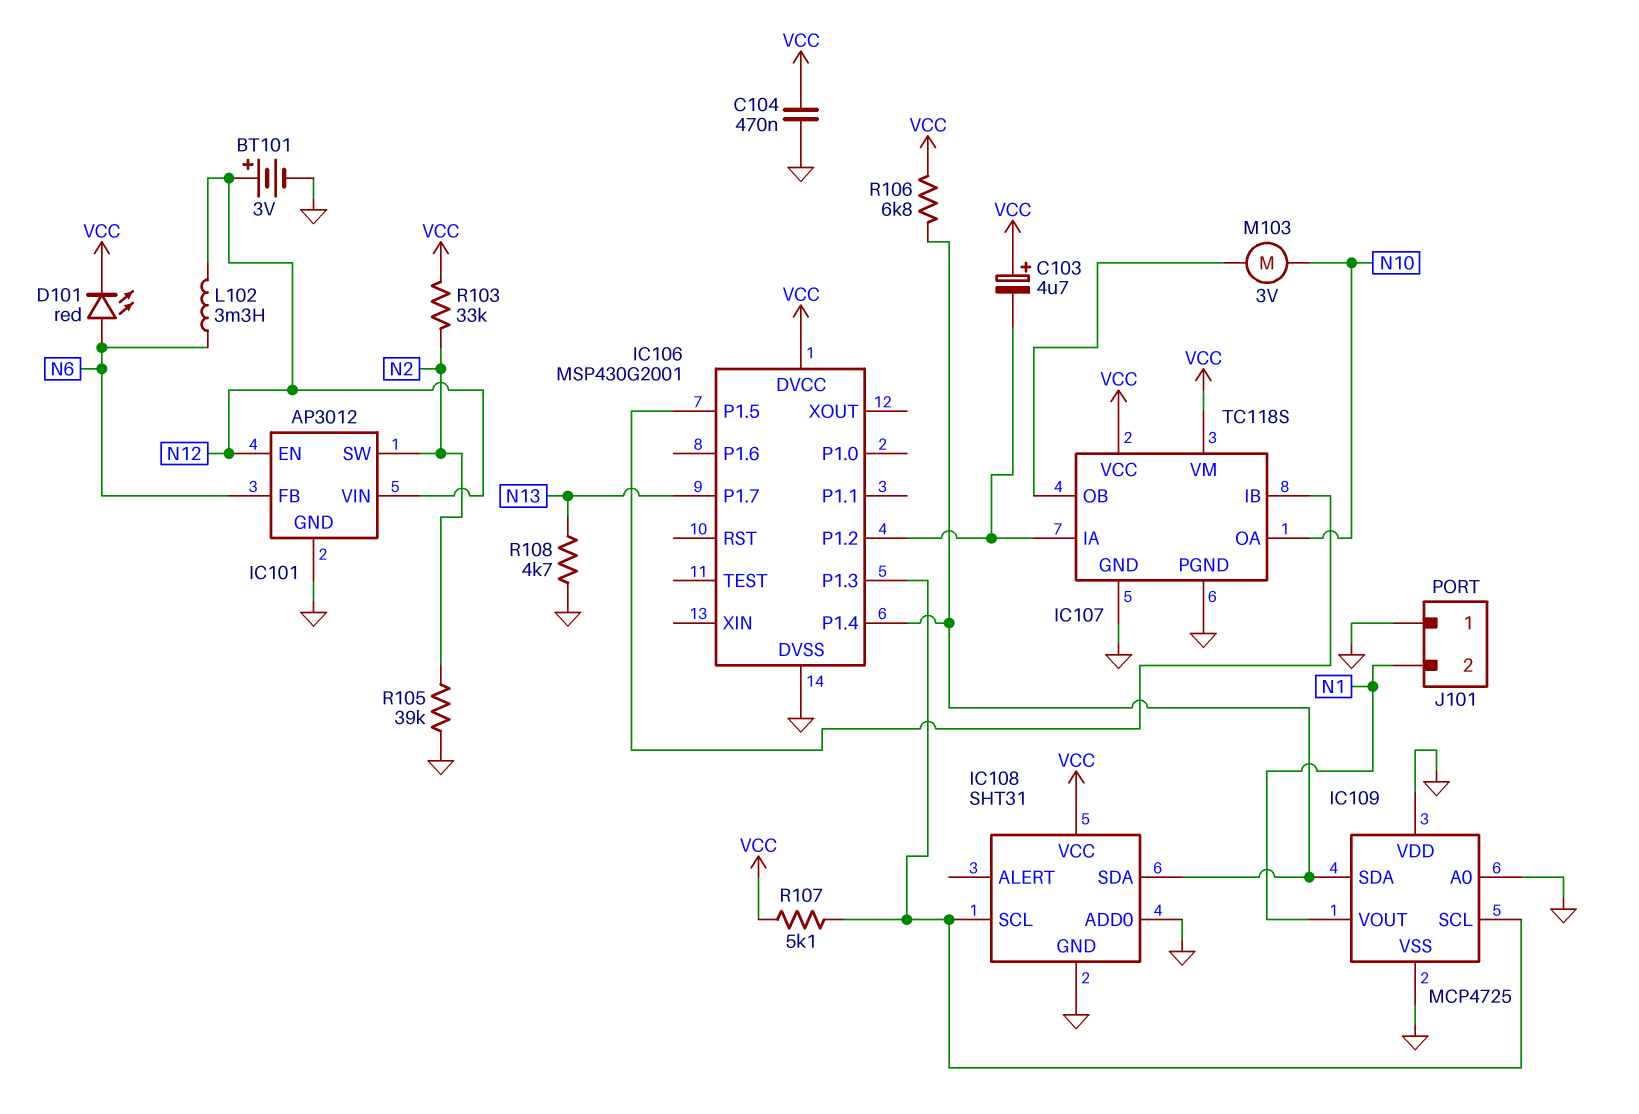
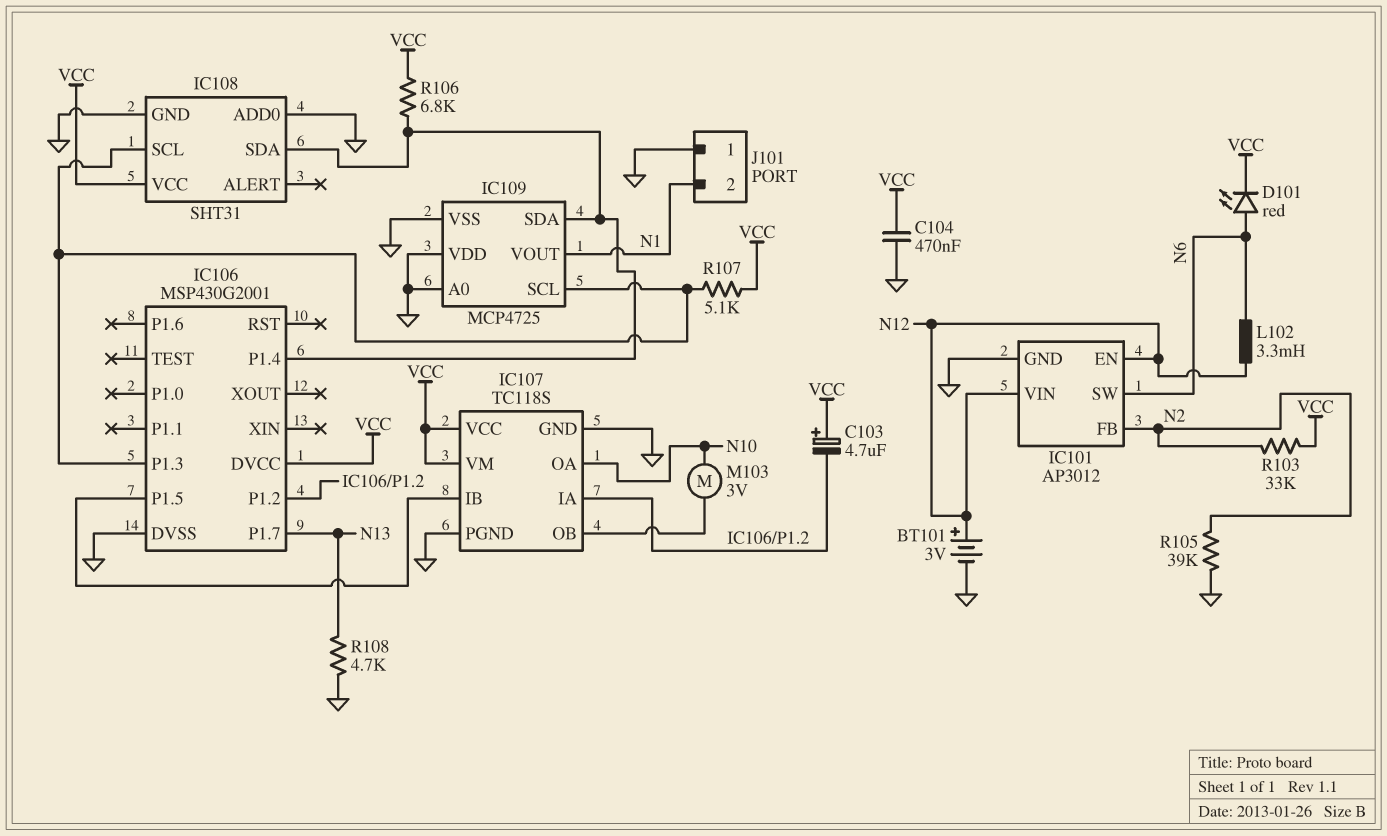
IC101 pin FB: N6 -> N2
IC101 pin SW: N2 -> N6

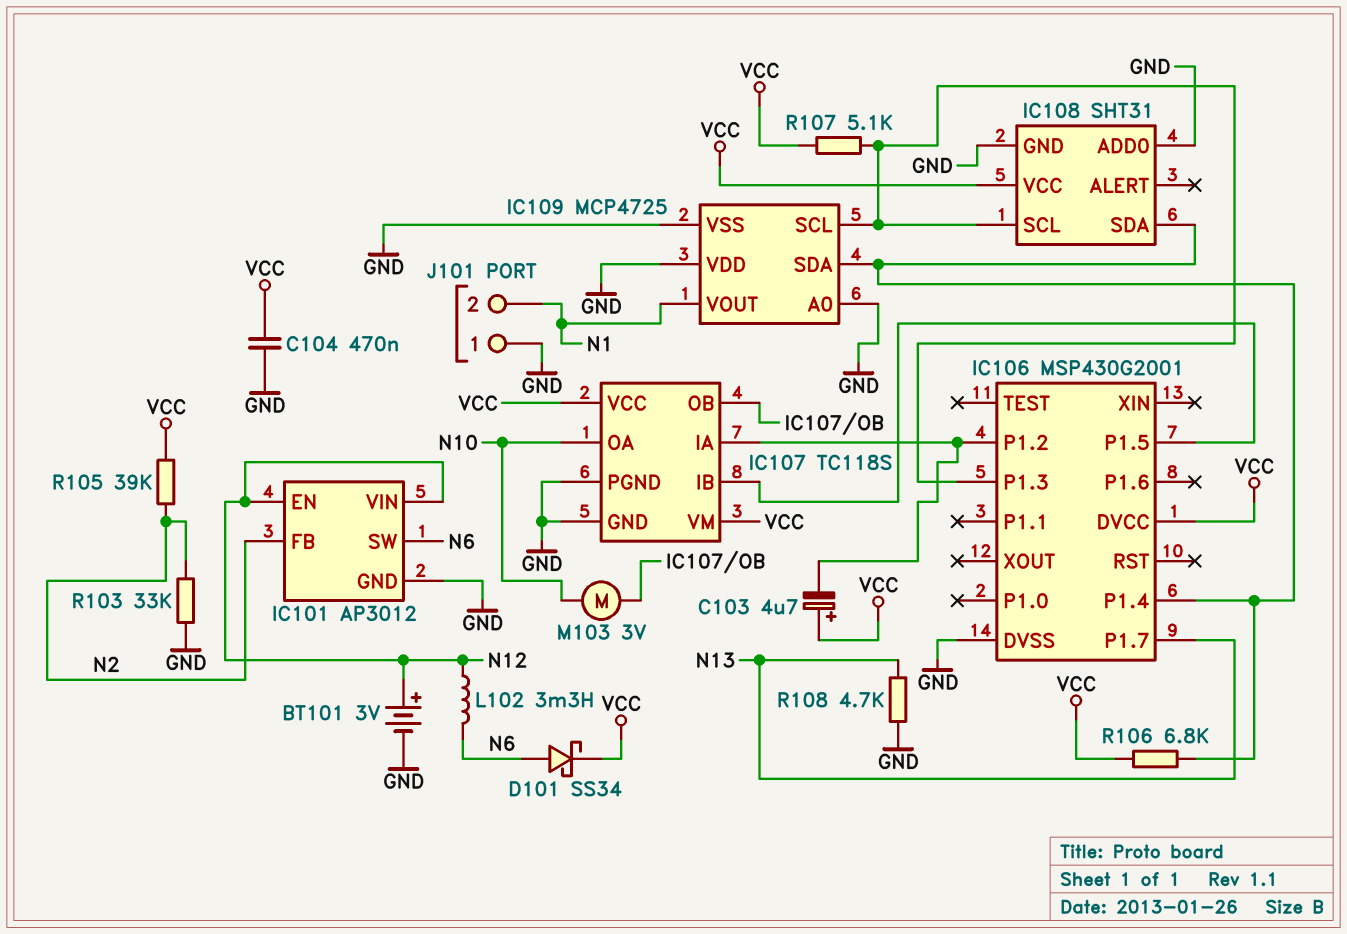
D101: LED red (A N6, K VCC) -> schottky SS34 (A N6, K VCC)
R103: 33k (N2, VCC) -> 33k (GND, N2)
R105: 39k (GND, N2) -> 39k (N2, VCC)

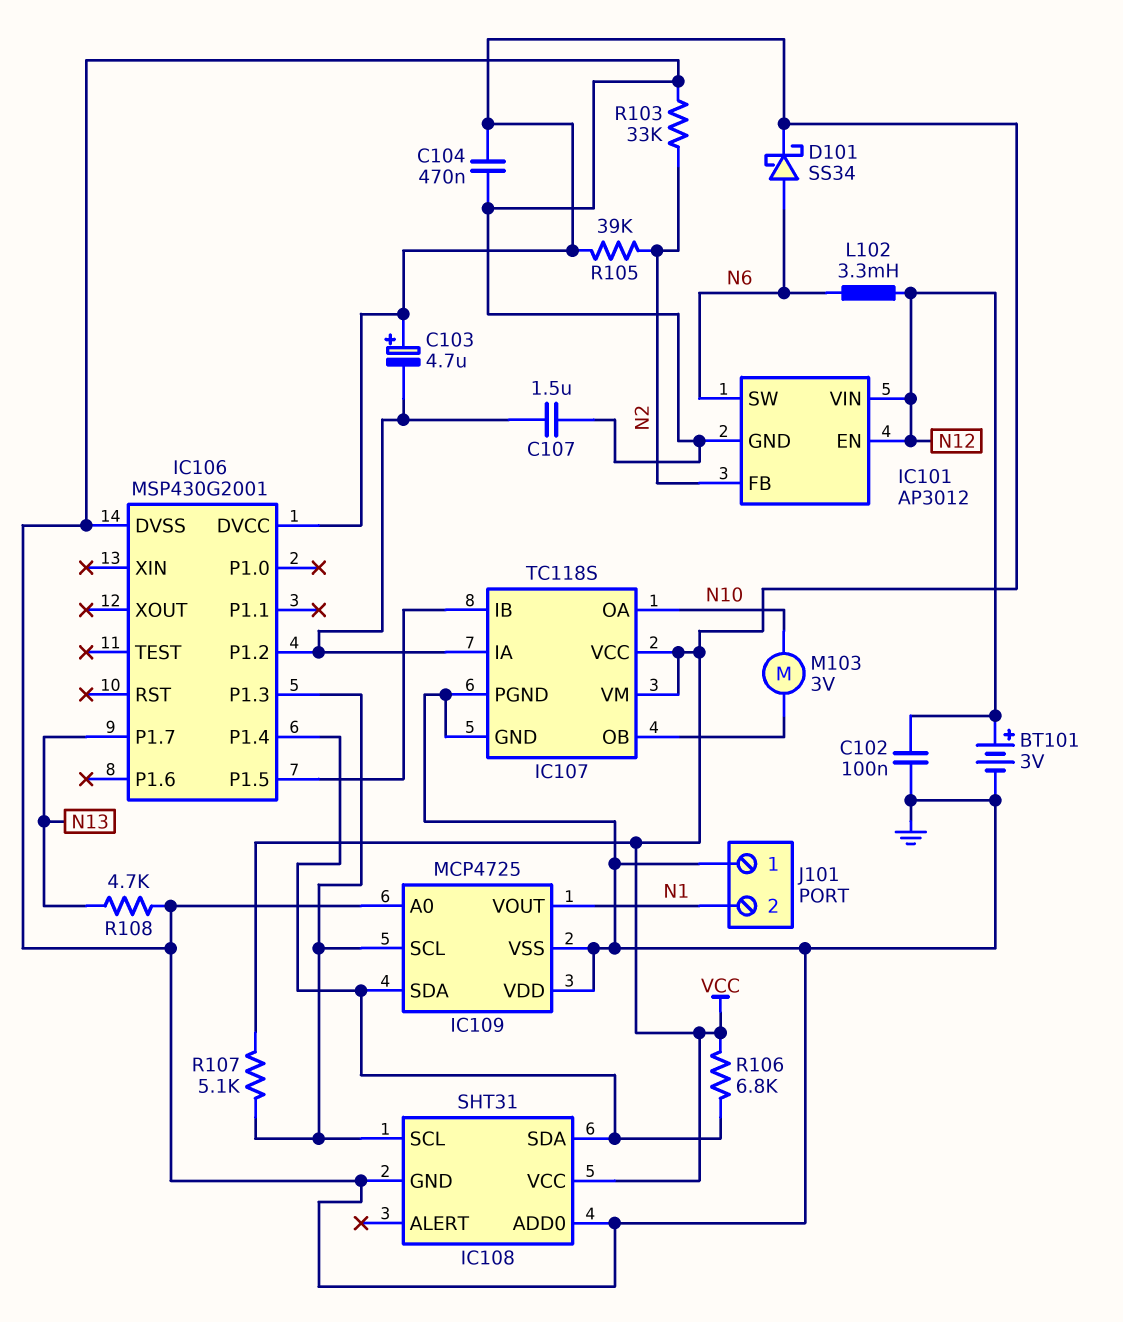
C102: none -> 100nF (GND, N12)
C107: none -> 1.5uF (GND, IC106/P1.2)

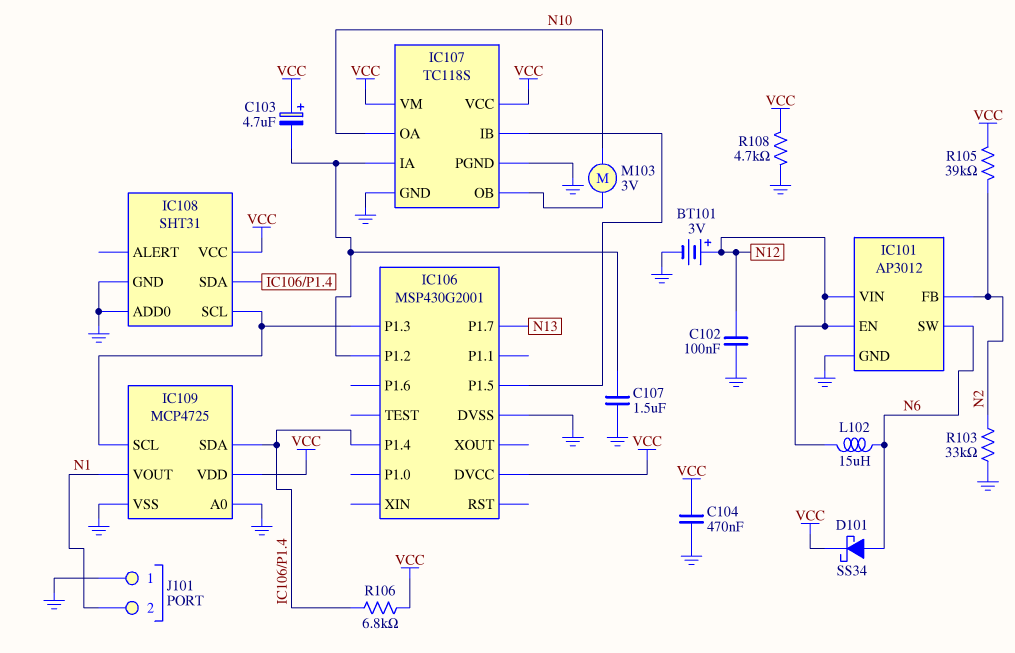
IC109 pin VDD: GND -> VCC
L102: 3.3mH (N6, N12) -> 15uH (N6, N12)
R107: 5.1k (IC106/P1.3, VCC) -> none
R108: 4.7k (GND, N13) -> 4.7k (GND, VCC)

